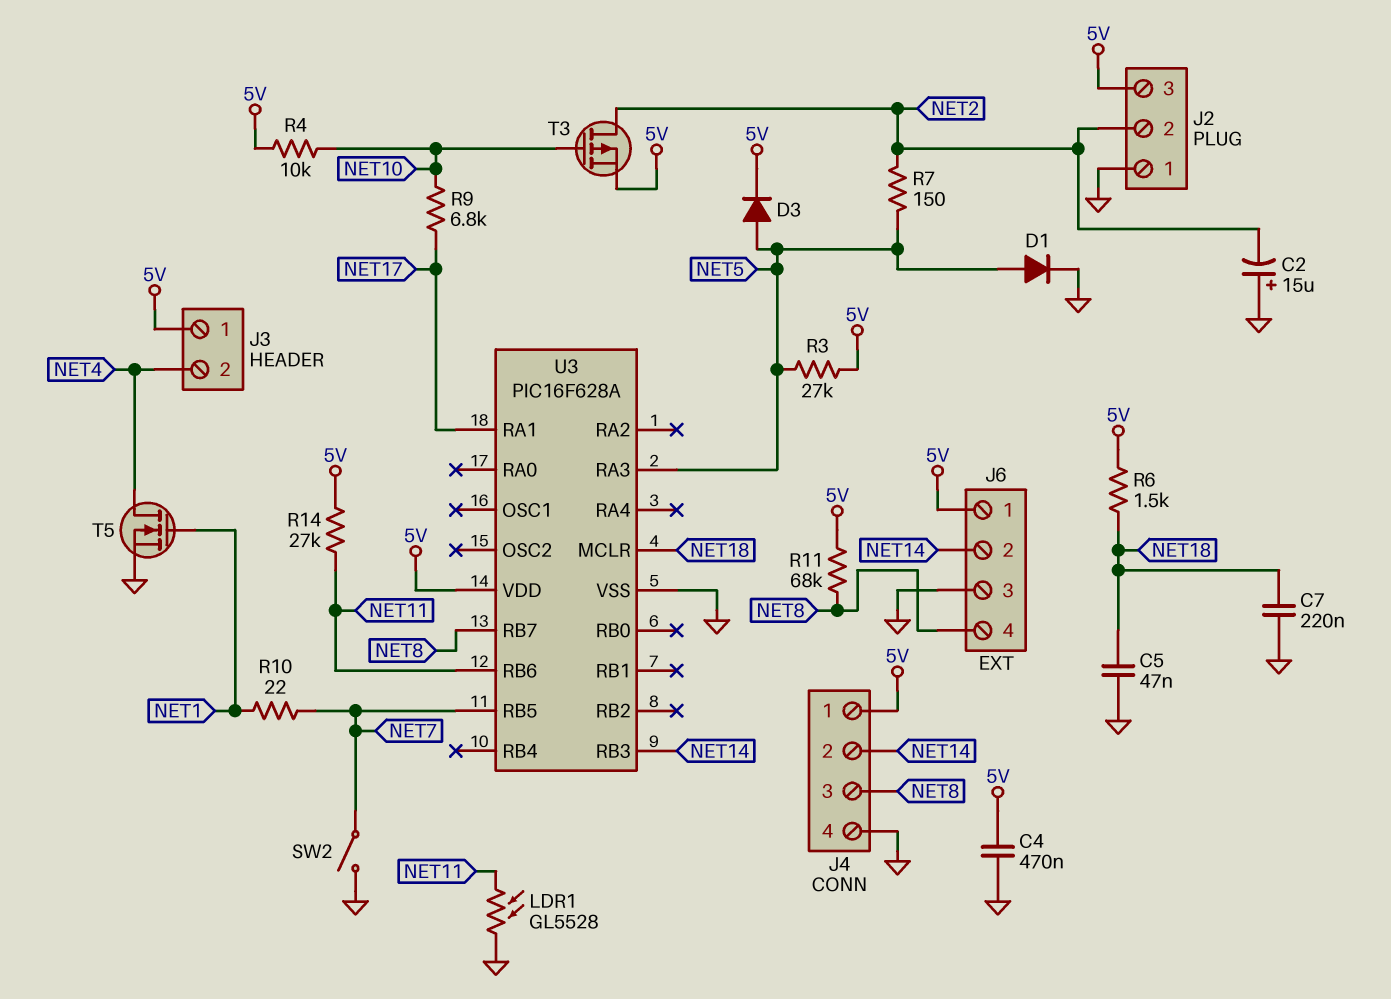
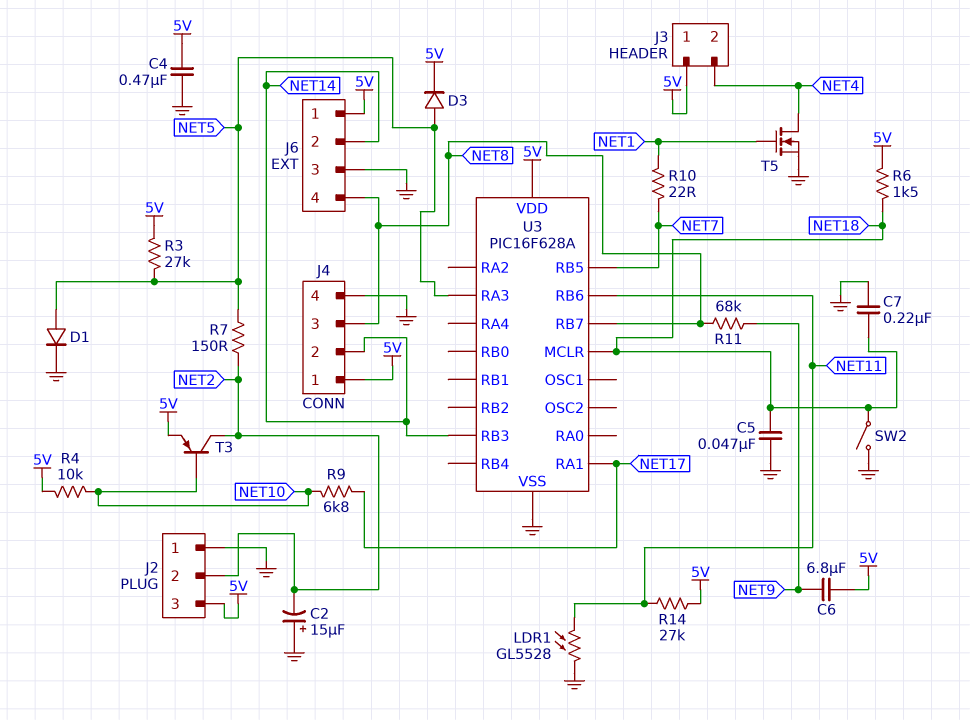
C6: none -> 6.8uF (5V, NET9)
R11: 68k (5V, NET8) -> 68k (NET8, NET9)
SW2: switch (GND, NET7) -> switch (GND, NET18)
T3: PMOS (G NET10, D NET2, S 5V) -> PNP (B NET10, C NET2, E 5V)

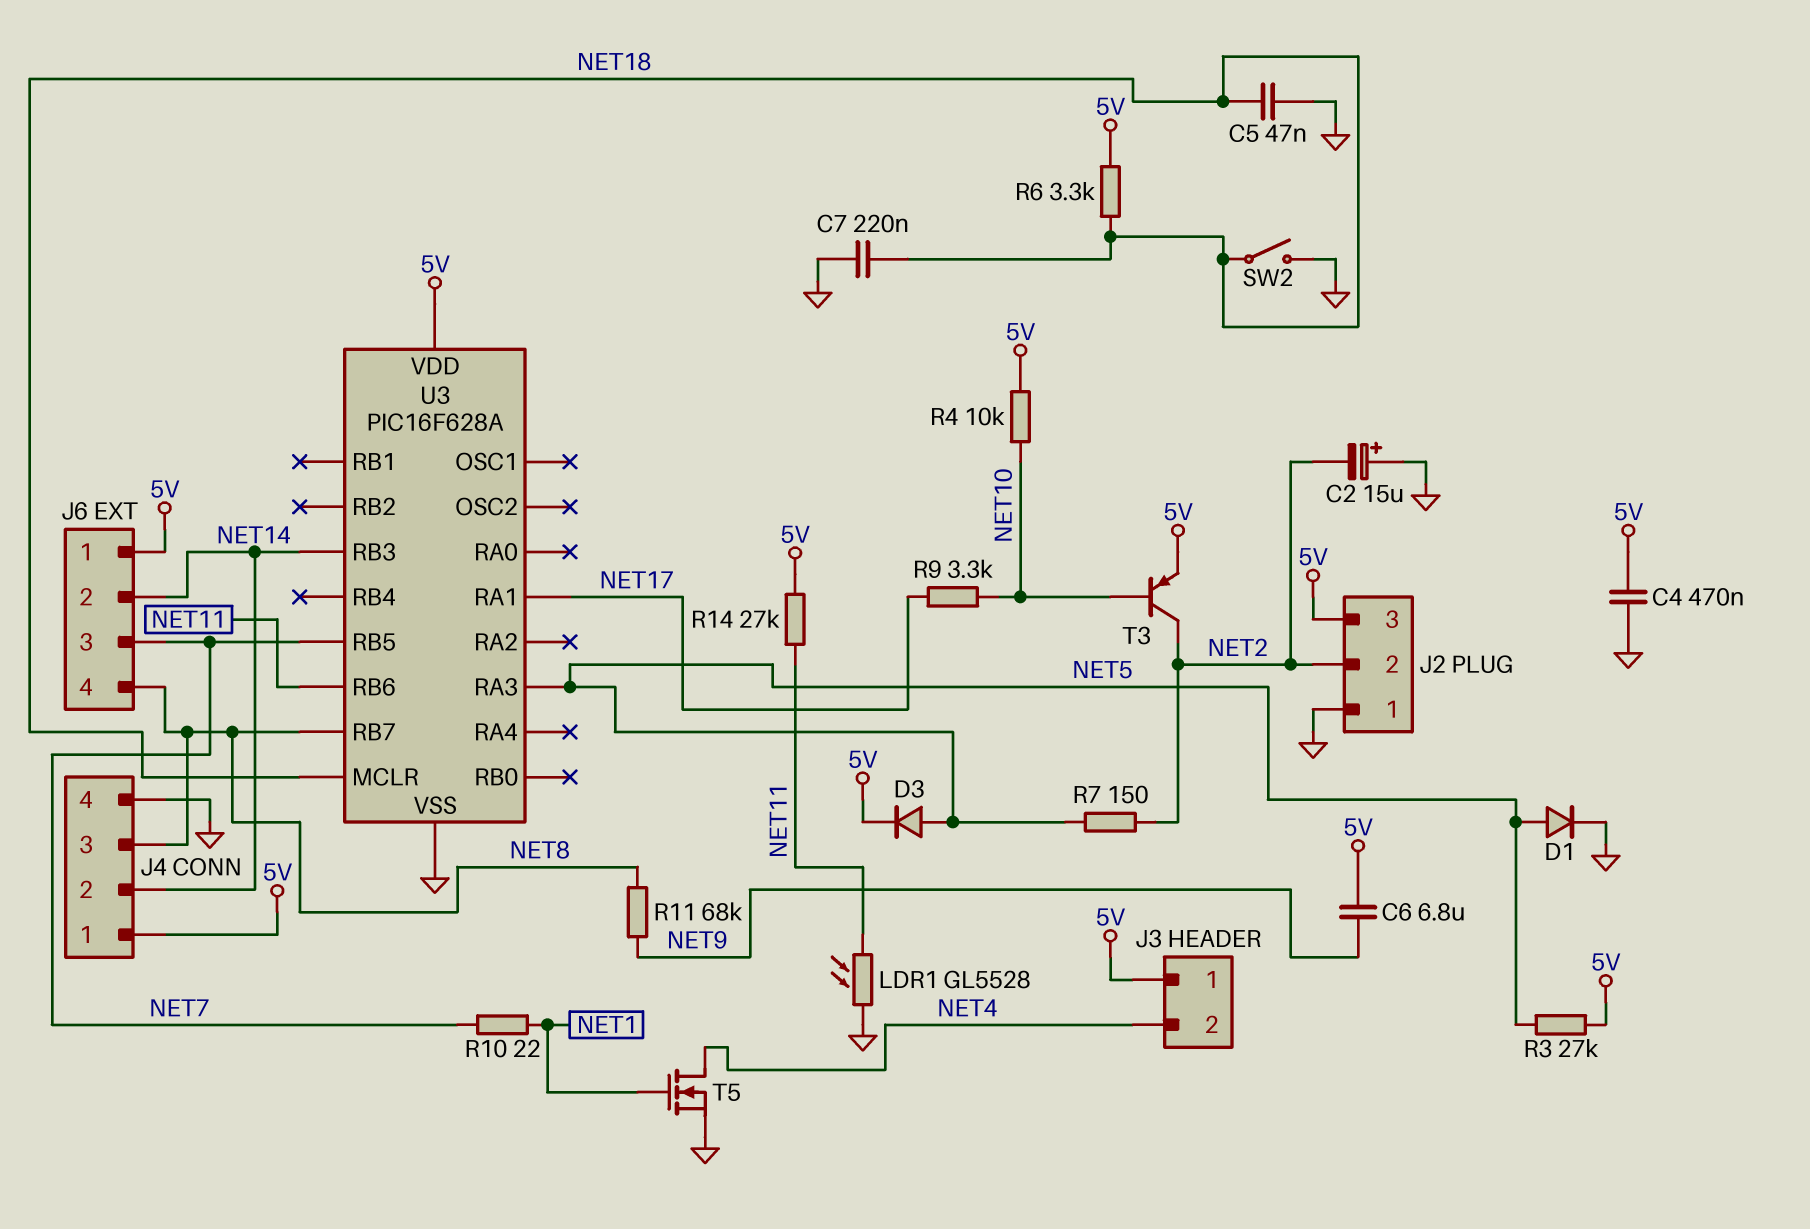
J6 pin 3: GND -> NET7
R6: 1.5k (5V, NET18) -> 3.3k (5V, NET18)
R9: 6.8k (NET10, NET17) -> 3.3k (NET10, NET17)

